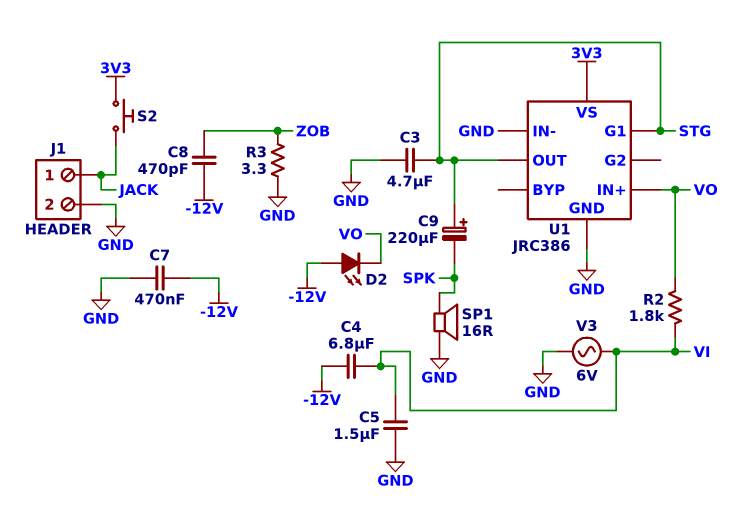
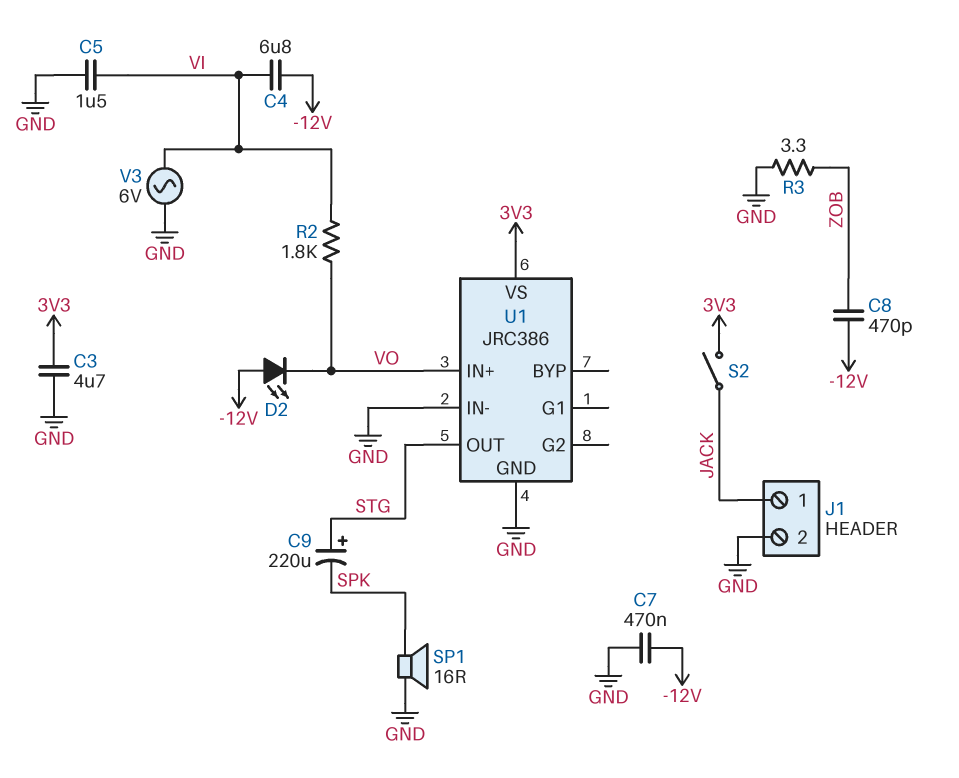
C3: 4.7uF (GND, STG) -> 4.7uF (3V3, GND)
S2: button (3V3, JACK) -> switch (3V3, JACK)
U1 pin G1: STG -> none

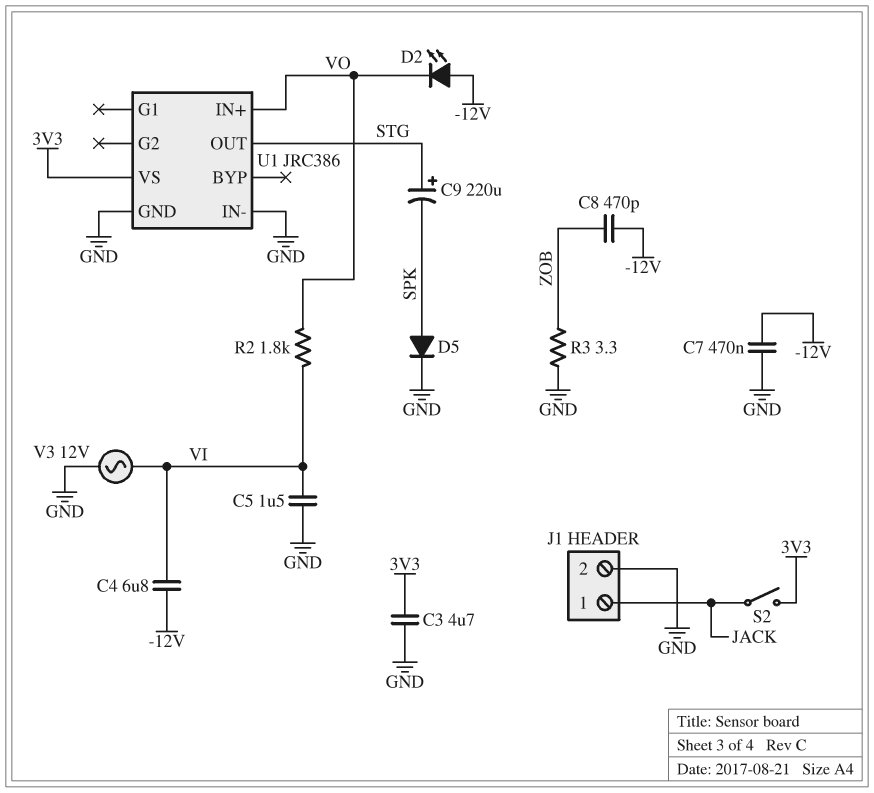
D5: none -> diode (A SPK, K GND)
SP1: speaker 16R (GND, SPK) -> none
V3: AC 6V (GND, VI) -> AC 12V (GND, VI)

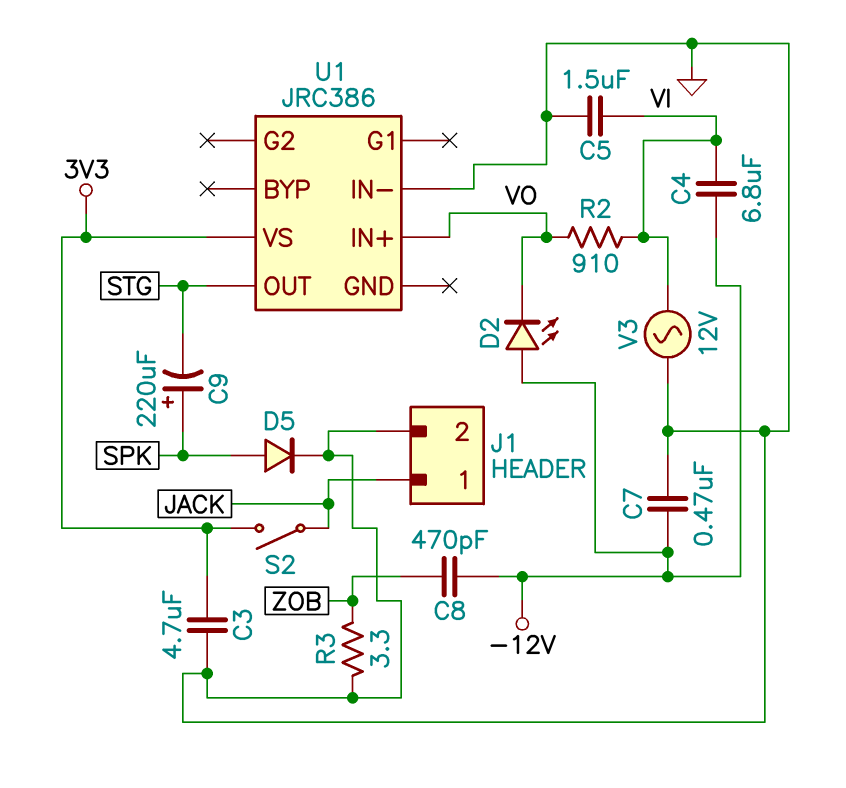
C9: 220uF (plus STG, minus SPK) -> 220uF (plus SPK, minus STG)
R2: 1.8k (VI, VO) -> 910 (VI, VO)
U1 pin GND: GND -> none

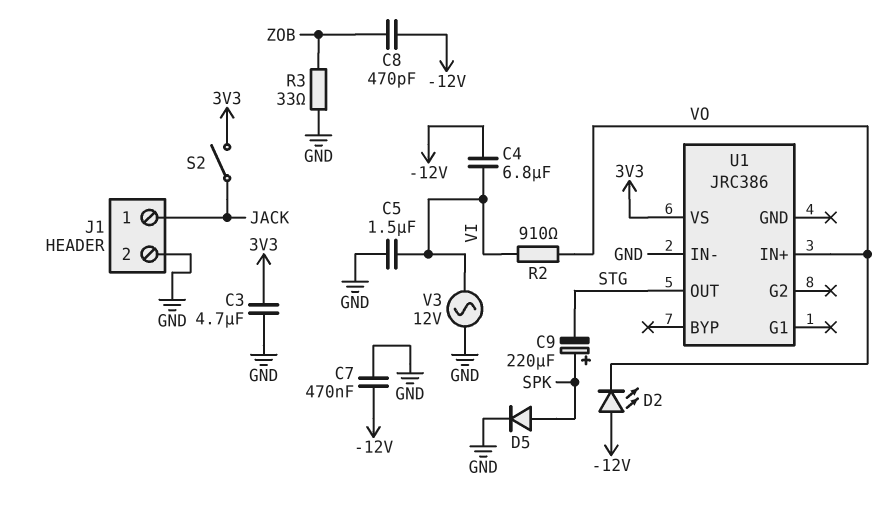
R3: 3.3 (GND, ZOB) -> 33 (GND, ZOB)

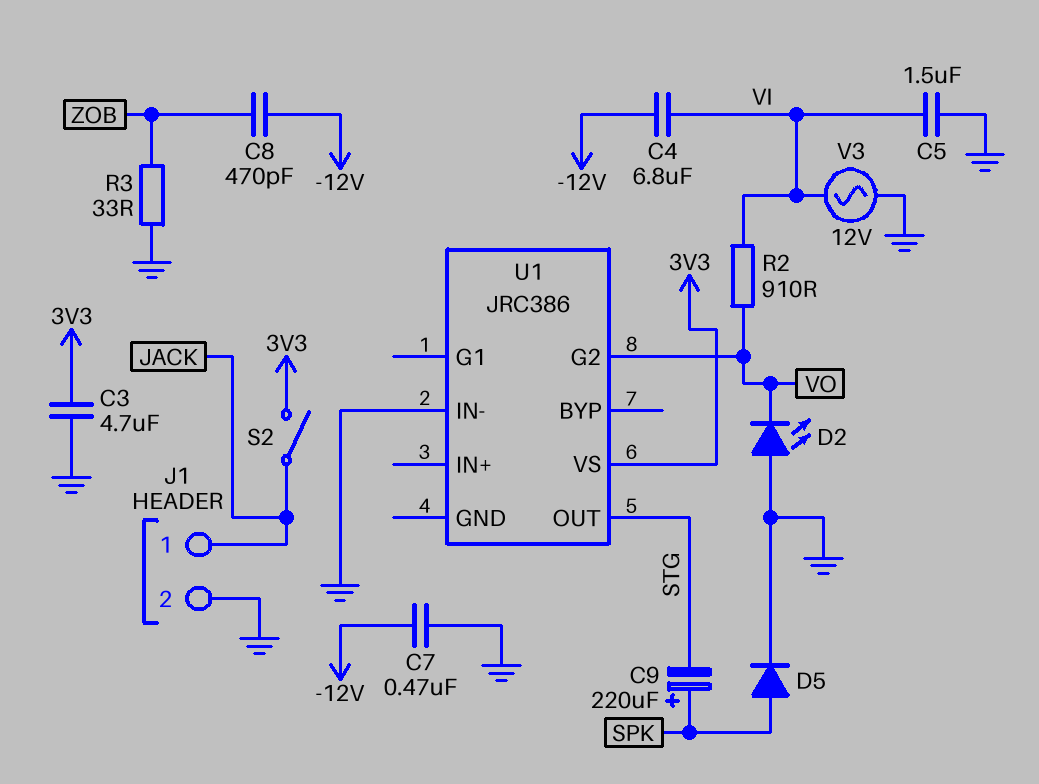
D2: LED (A -12V, K VO) -> LED (A GND, K VO)
U1 pin G2: none -> VO
U1 pin IN+: VO -> none

